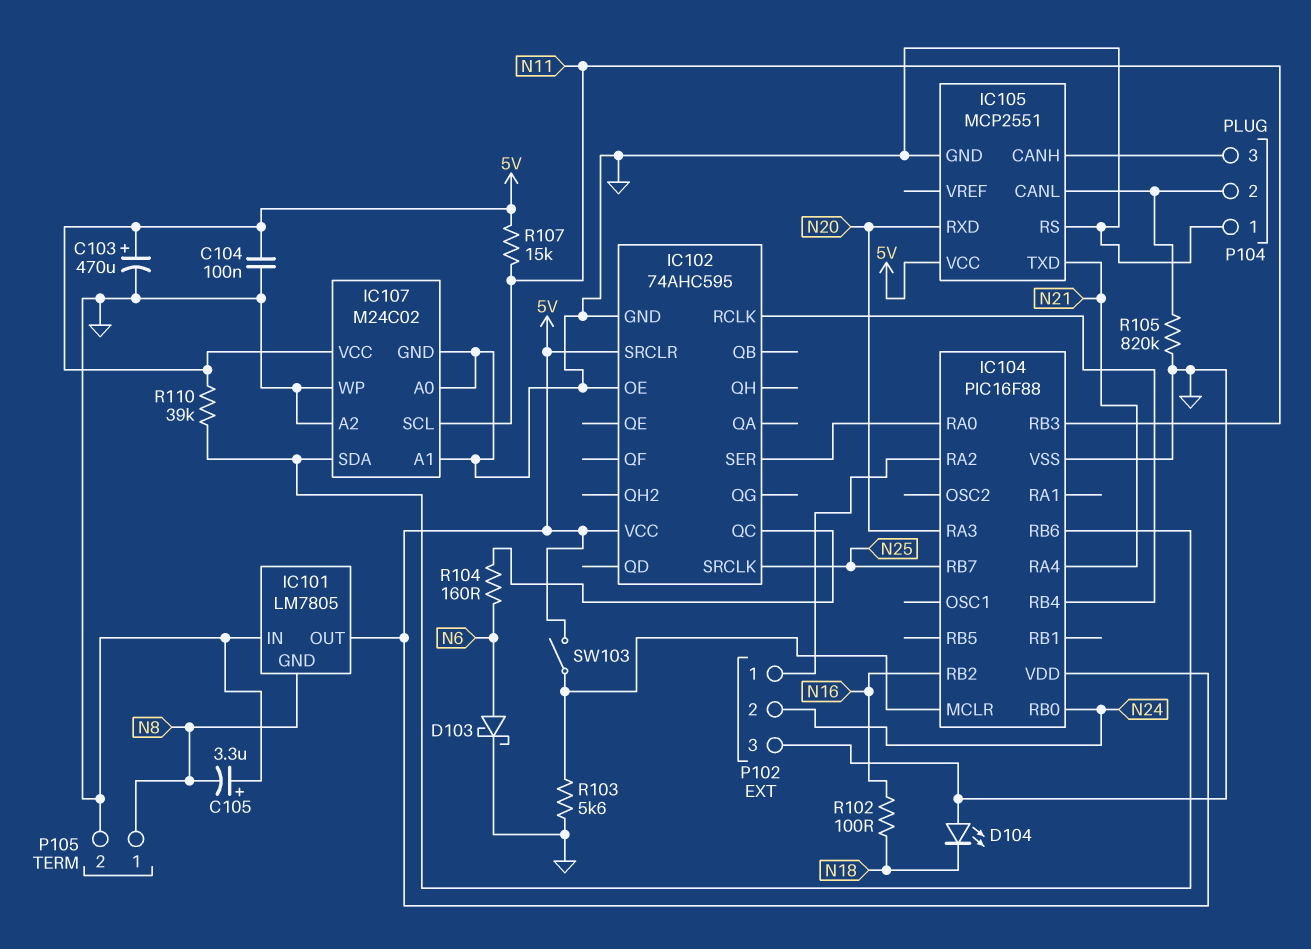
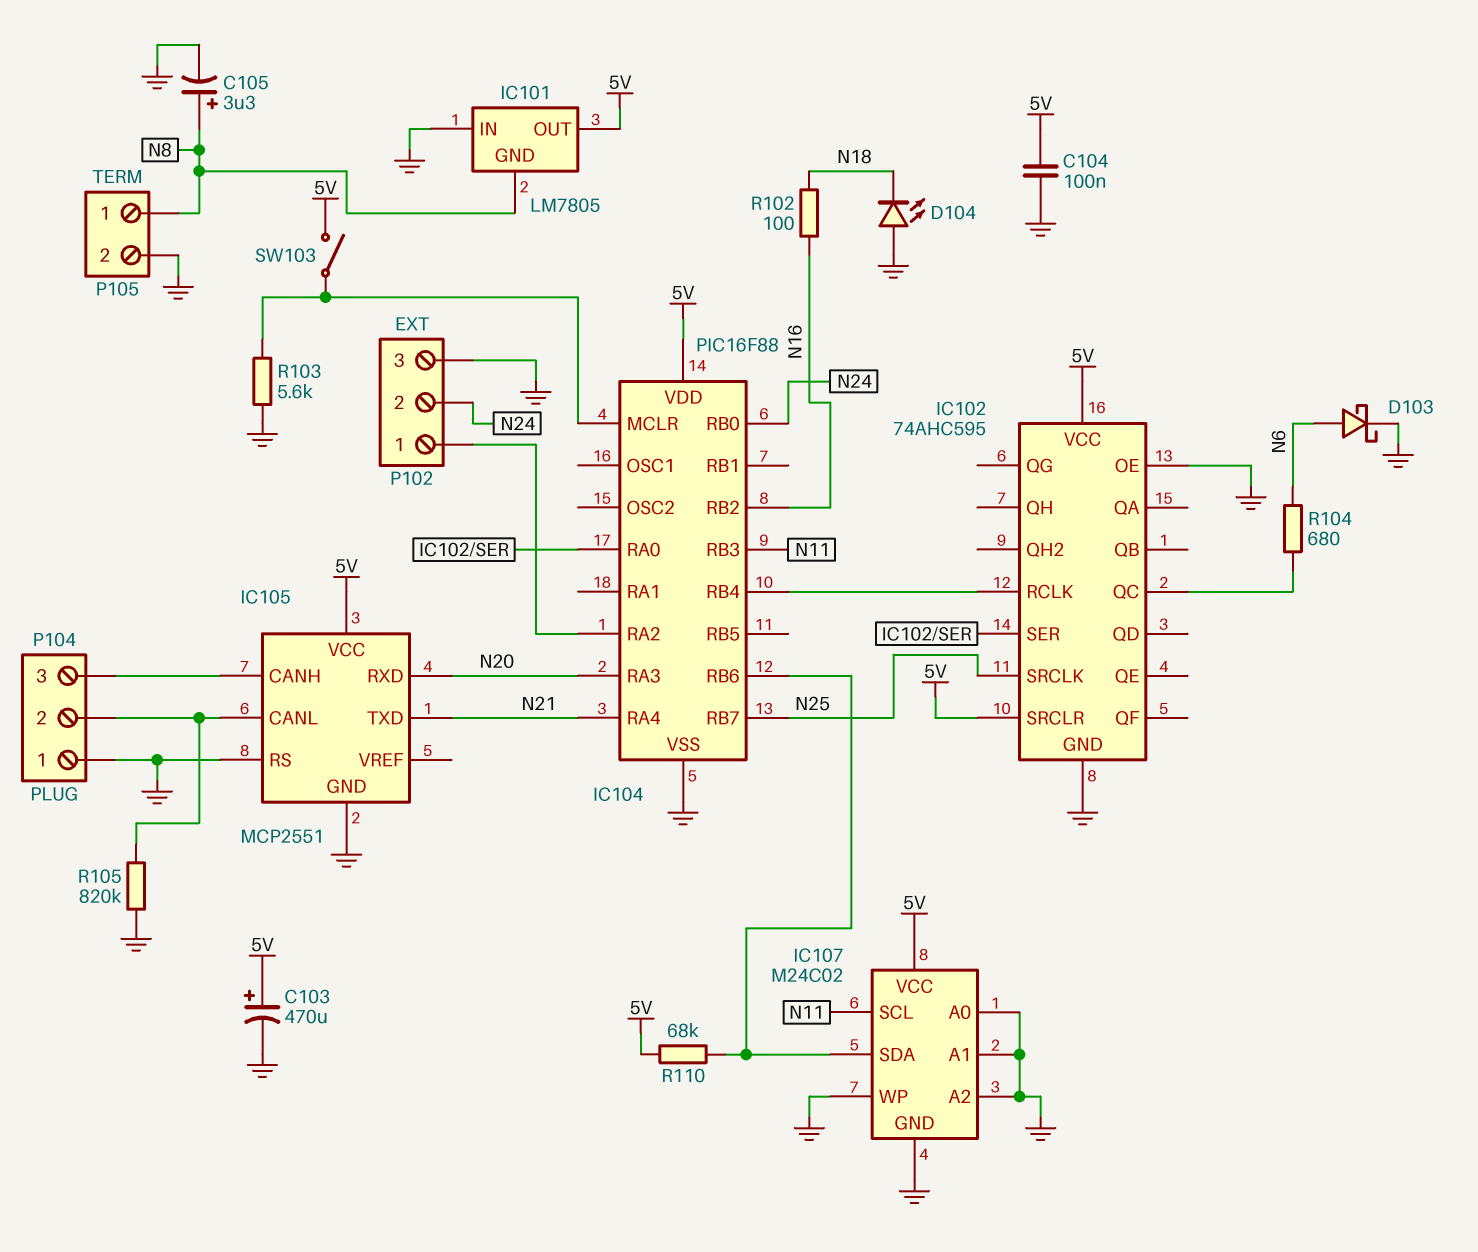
C105: 3.3uF (plus GND, minus N8) -> 3.3uF (plus N8, minus GND)
R104: 160 (IC102/QC, N6) -> 680 (IC102/QC, N6)
R107: 15k (5V, N11) -> none
R110: 39k (5V, IC104/RB6) -> 68k (5V, IC104/RB6)

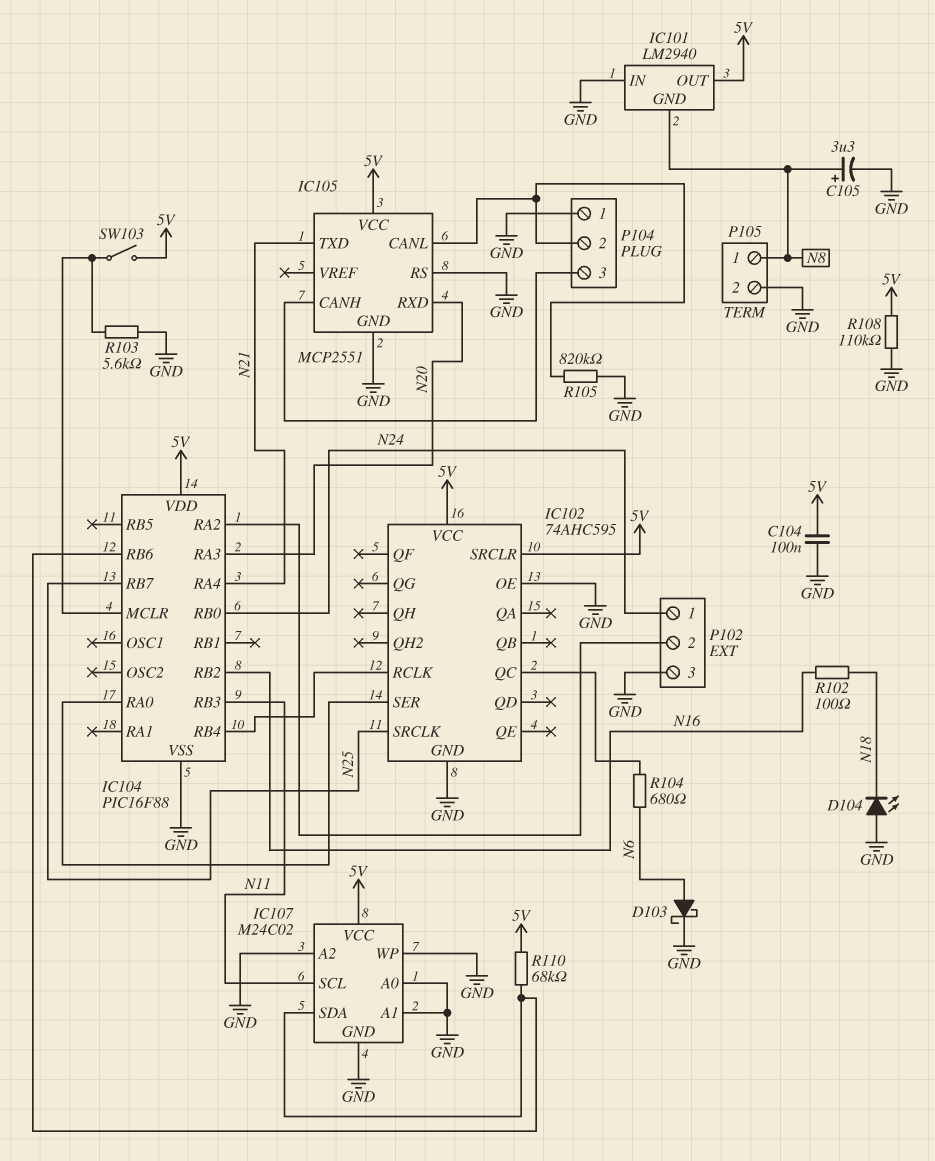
C103: 470uF (plus 5V, minus GND) -> none
IC101: LM7805 -> LM2940
P102 pin 1: IC104/RA2 -> N24
P102 pin 2: N24 -> IC104/RA2
R108: none -> 110k (5V, GND)

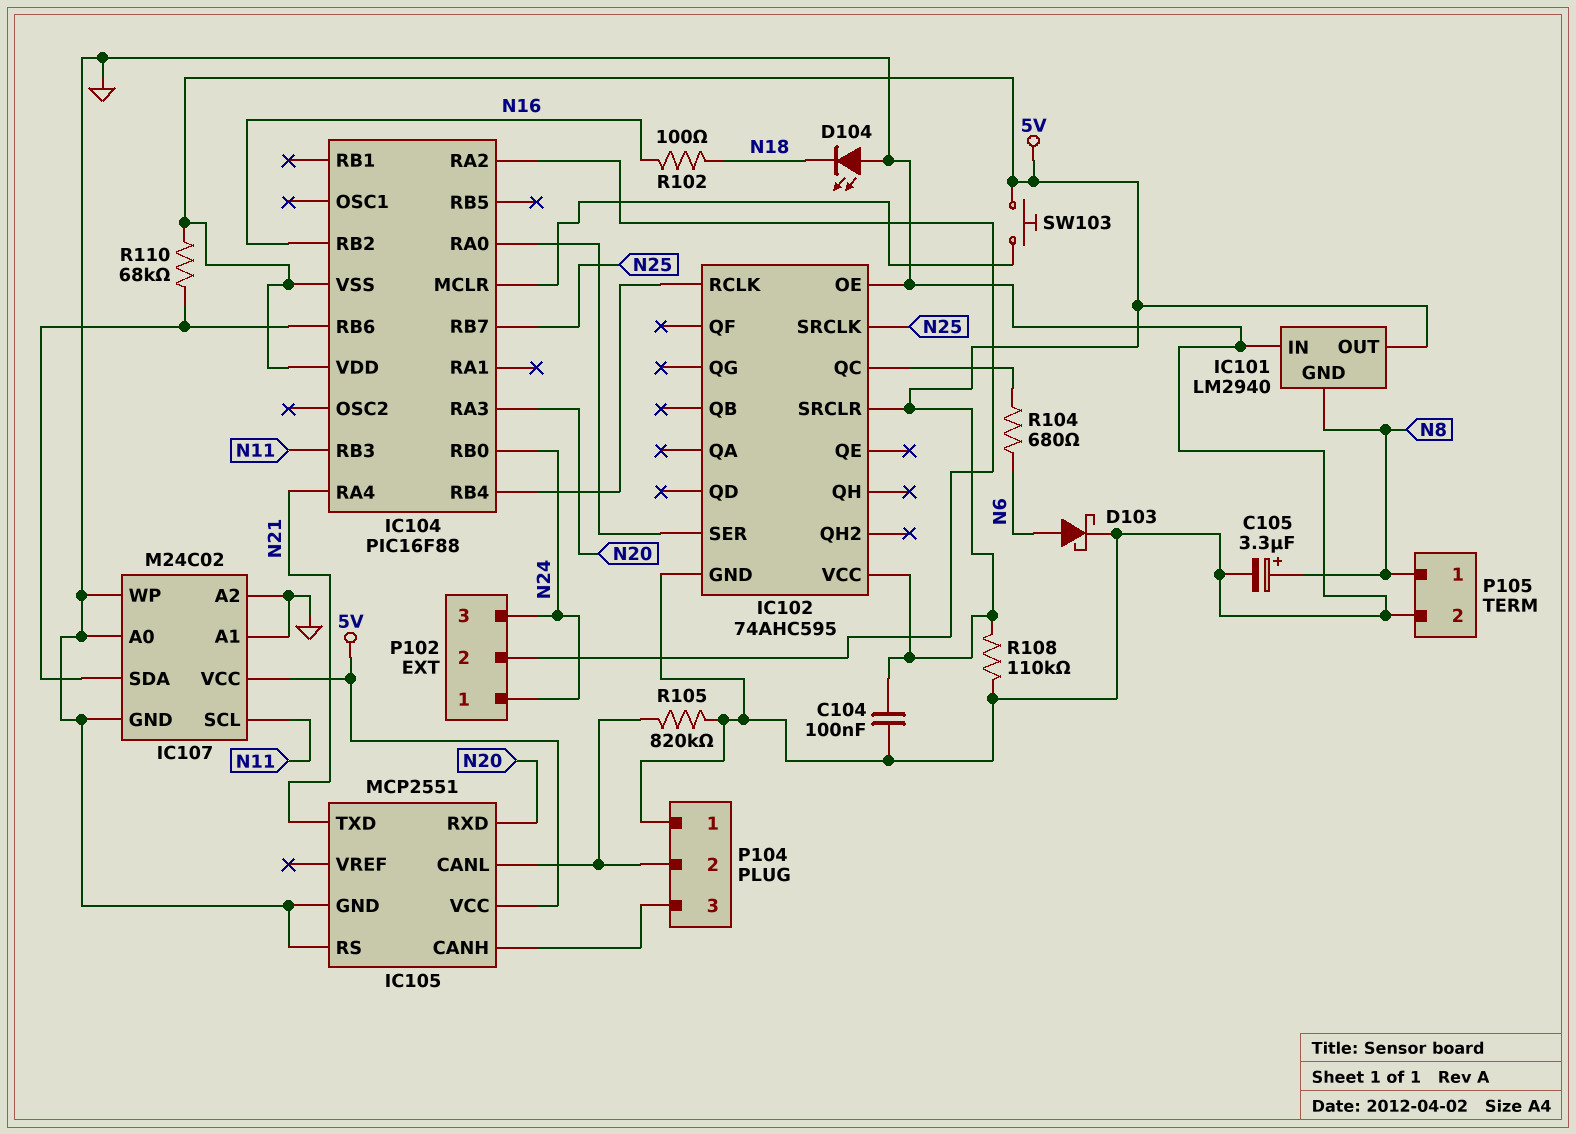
IC104 pin VSS: GND -> 5V
P102 pin 3: GND -> N24
R103: 5.6k (GND, IC104/MCLR) -> none
SW103: switch (5V, IC104/MCLR) -> button (5V, IC104/MCLR)

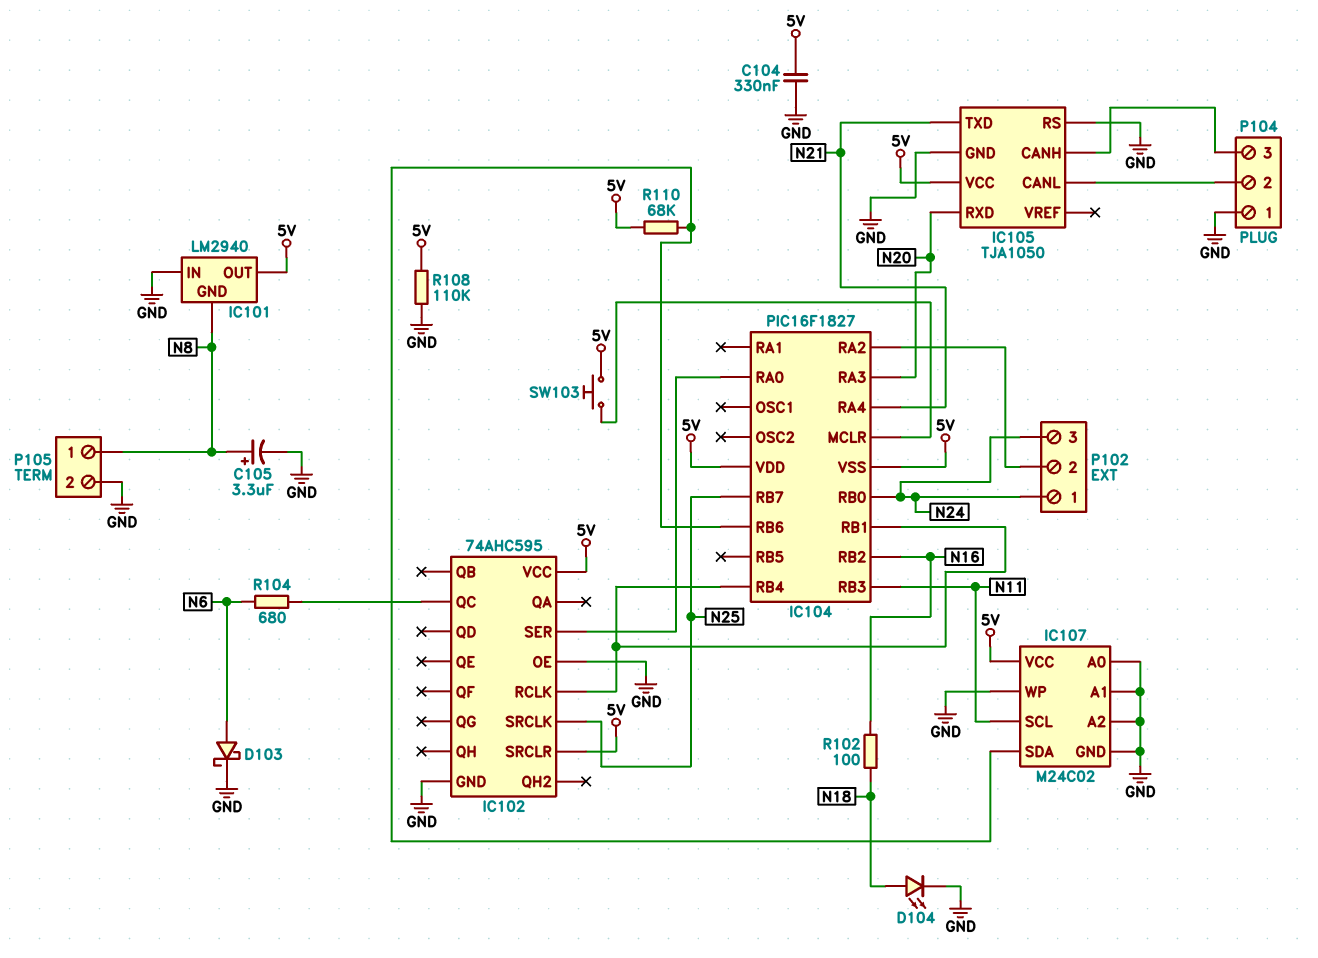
C104: 100nF (5V, GND) -> 330nF (5V, GND)
D104: LED (A GND, K N18) -> LED (A N18, K GND)
IC104: PIC16F88 -> PIC16F1827
IC104 pin RB1: none -> IC102/RCLK
IC105: MCP2551 -> TJA1050
R105: 820k (GND, IC105/CANL) -> none

